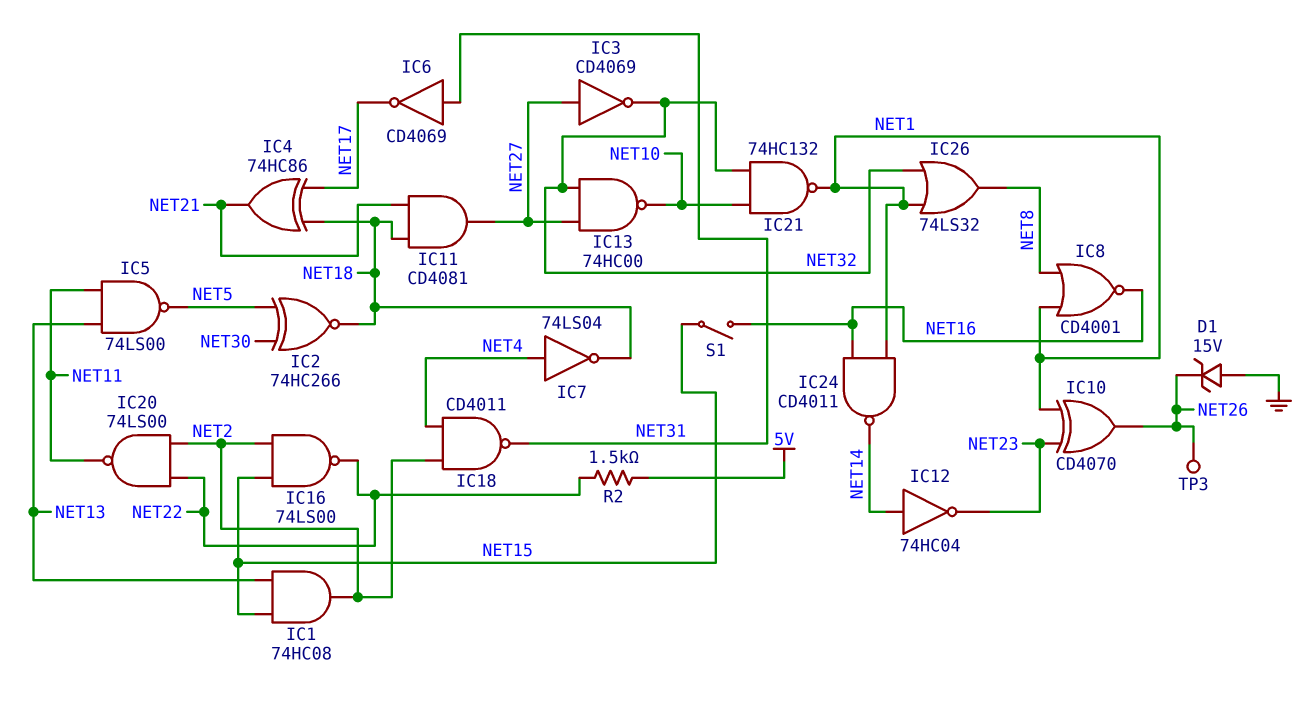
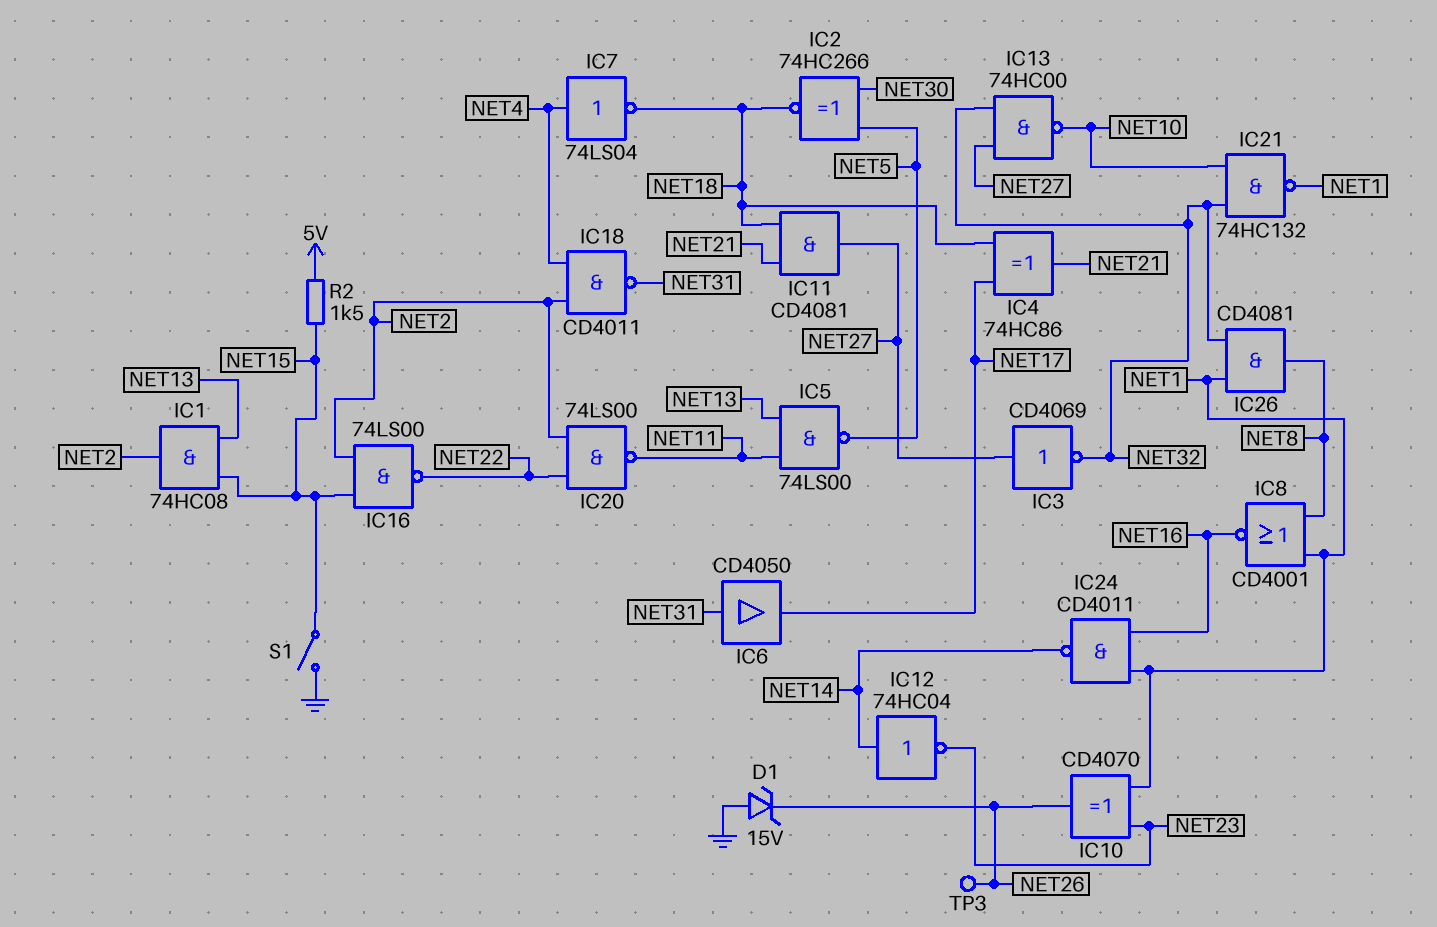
IC6: NOT CD4069 (in NET31, out NET17) -> buffer CD4050 (in NET31, out NET17)
IC26: OR 74LS32 (in NET1, in NET32, out NET8) -> AND CD4081 (in NET1, in NET32, out NET8)
R2: 1.5k (5V, NET22) -> 1.5k (5V, NET15)
S1: switch (NET15, NET16) -> switch (GND, NET15)

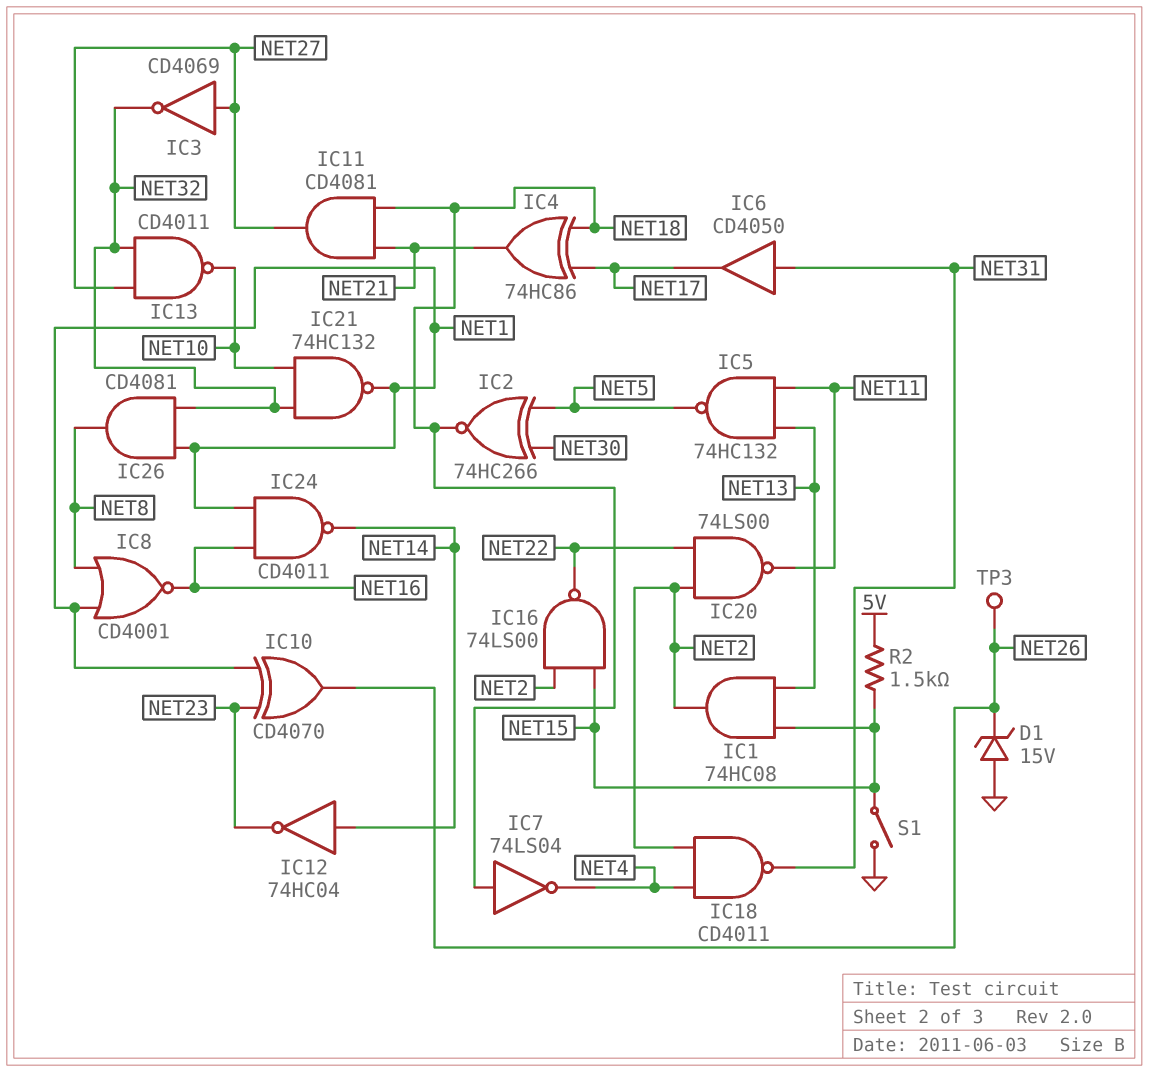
IC5: NAND 74LS00 (in NET11, in NET13, out NET5) -> NAND 74HC132 (in NET11, in NET13, out NET5)
IC7: NOT 74LS04 (in NET4, out NET18) -> NOT 74LS04 (in NET18, out NET4)
IC13: NAND 74HC00 (in NET27, in NET32, out NET10) -> NAND CD4011 (in NET27, in NET32, out NET10)

